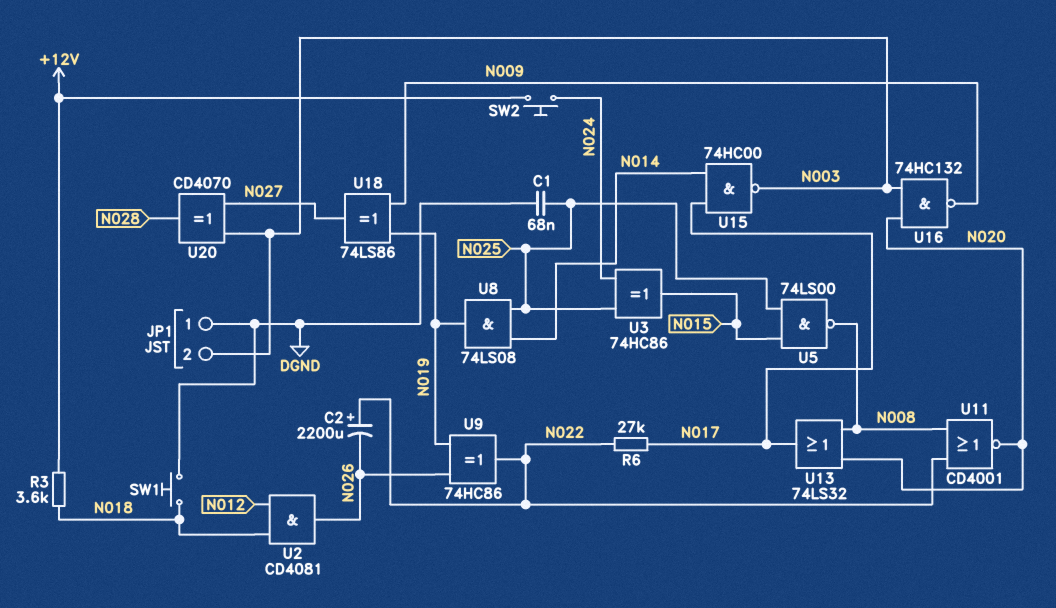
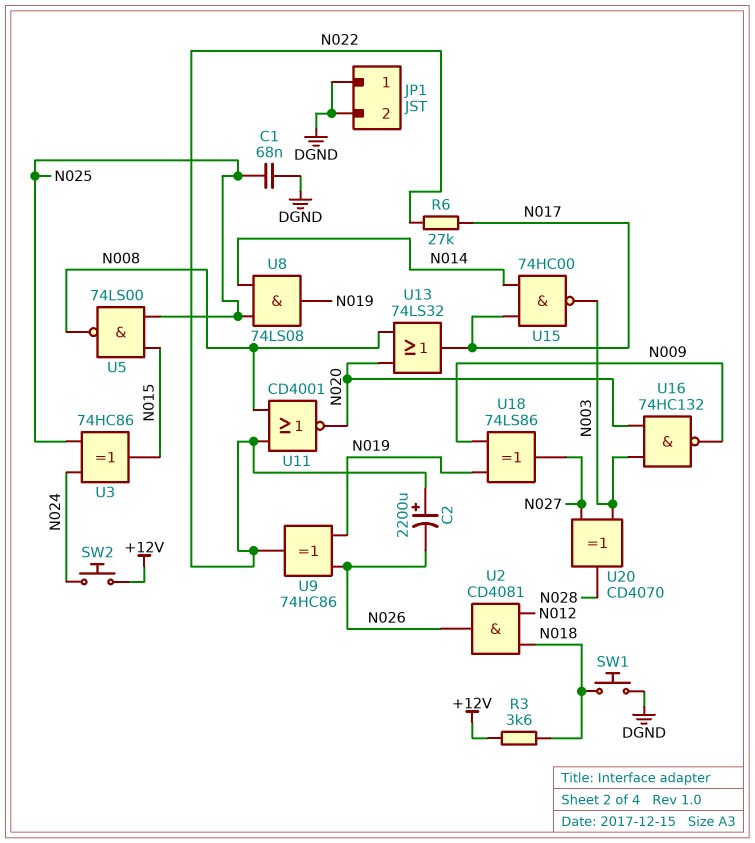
JP1 pin 2: N003 -> DGND

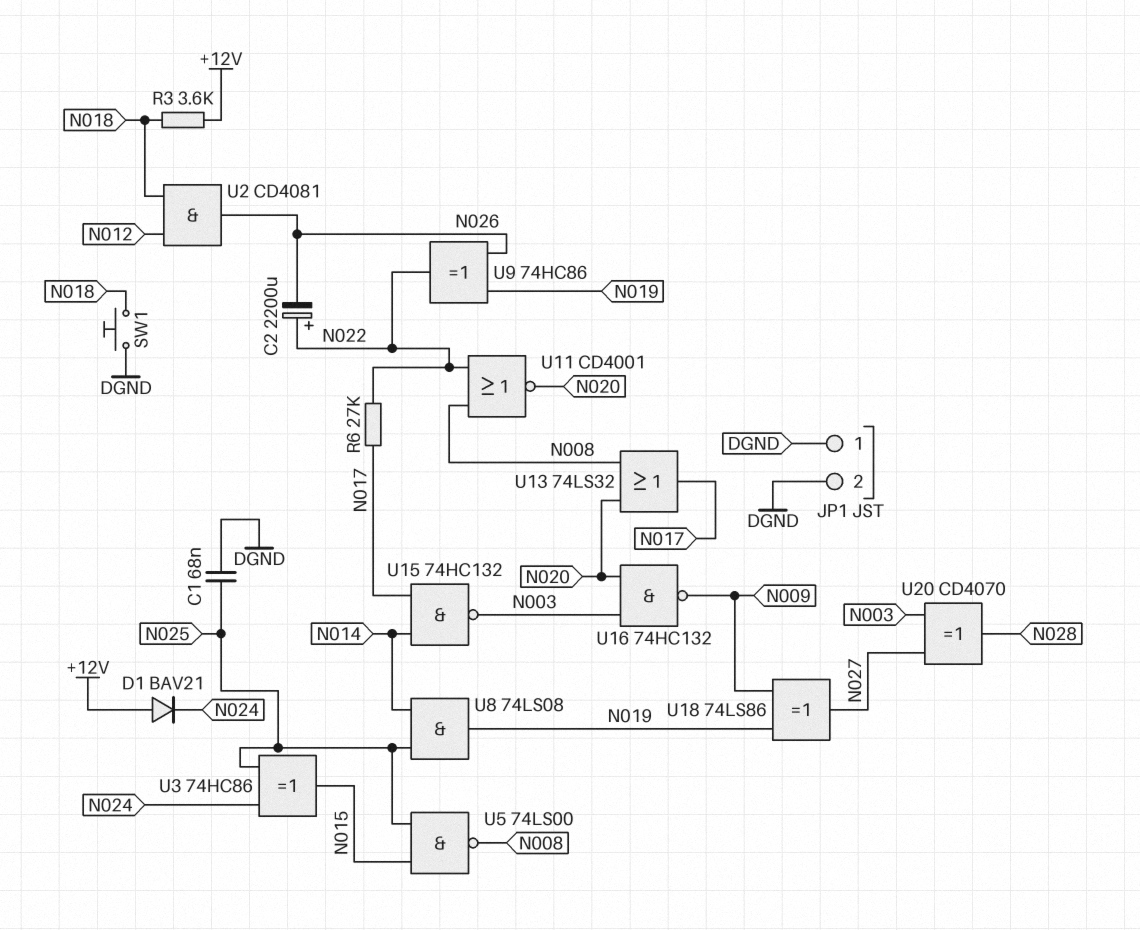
D1: none -> diode BAV21 (A +12V, K N024)
SW2: button (+12V, N024) -> none
U15: NAND 74HC00 (in N014, in N017, out N003) -> NAND 74HC132 (in N014, in N017, out N003)

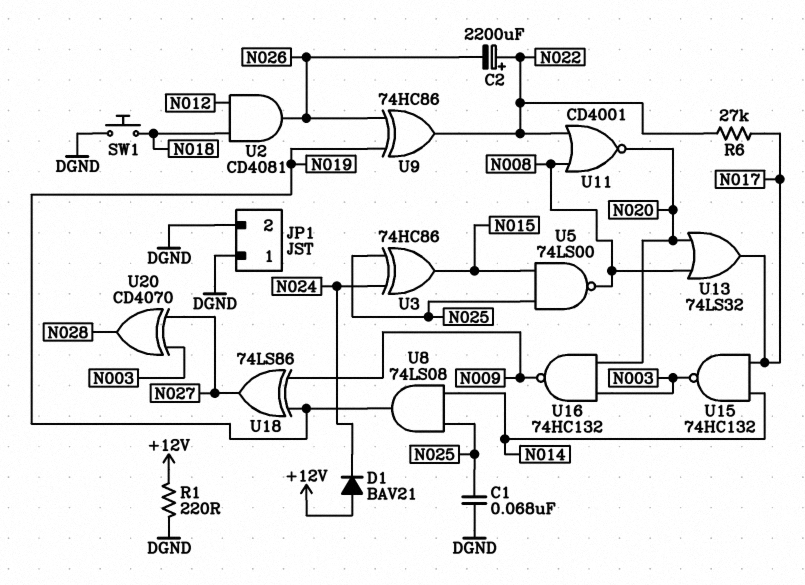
R1: none -> 220 (+12V, DGND)
R3: 3.6k (+12V, N018) -> none

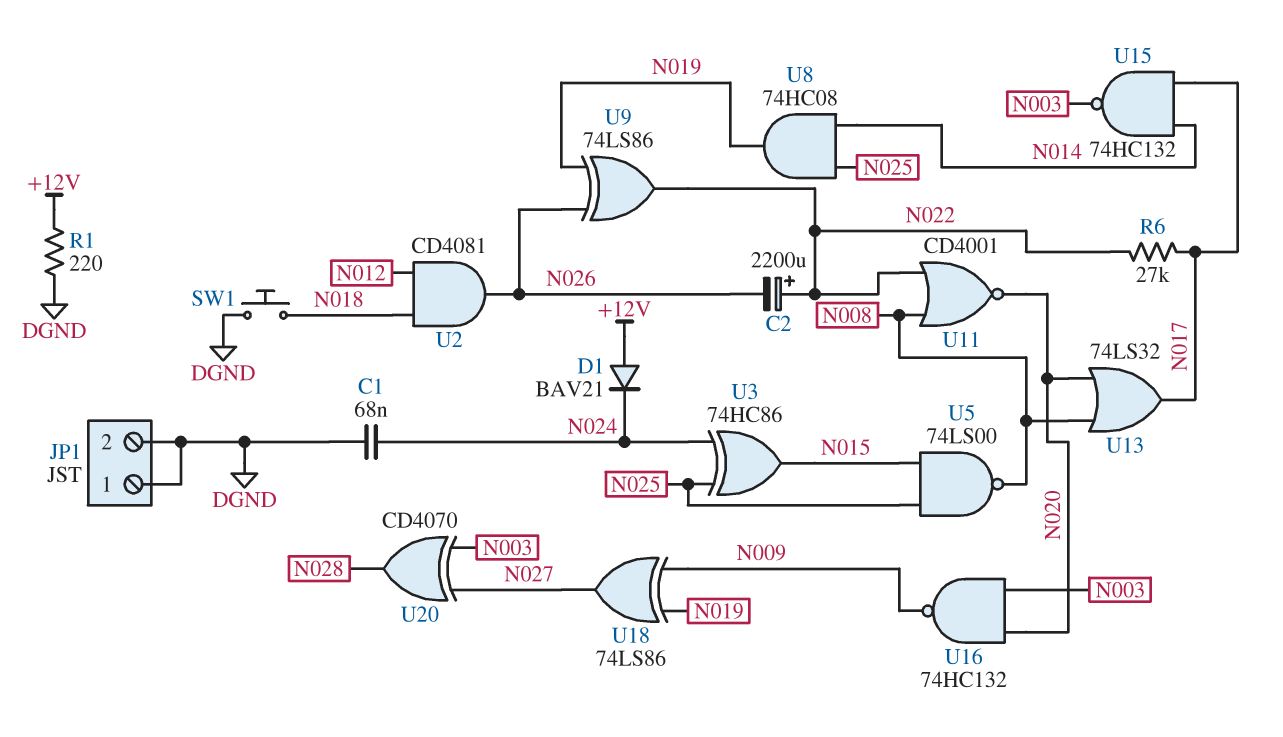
C1: 68nF (DGND, N025) -> 68nF (DGND, N024)
U8: AND 74LS08 (in N014, in N025, out N019) -> AND 74HC08 (in N014, in N025, out N019)
U9: XOR 74HC86 (in N019, in N026, out N022) -> XOR 74LS86 (in N019, in N026, out N022)

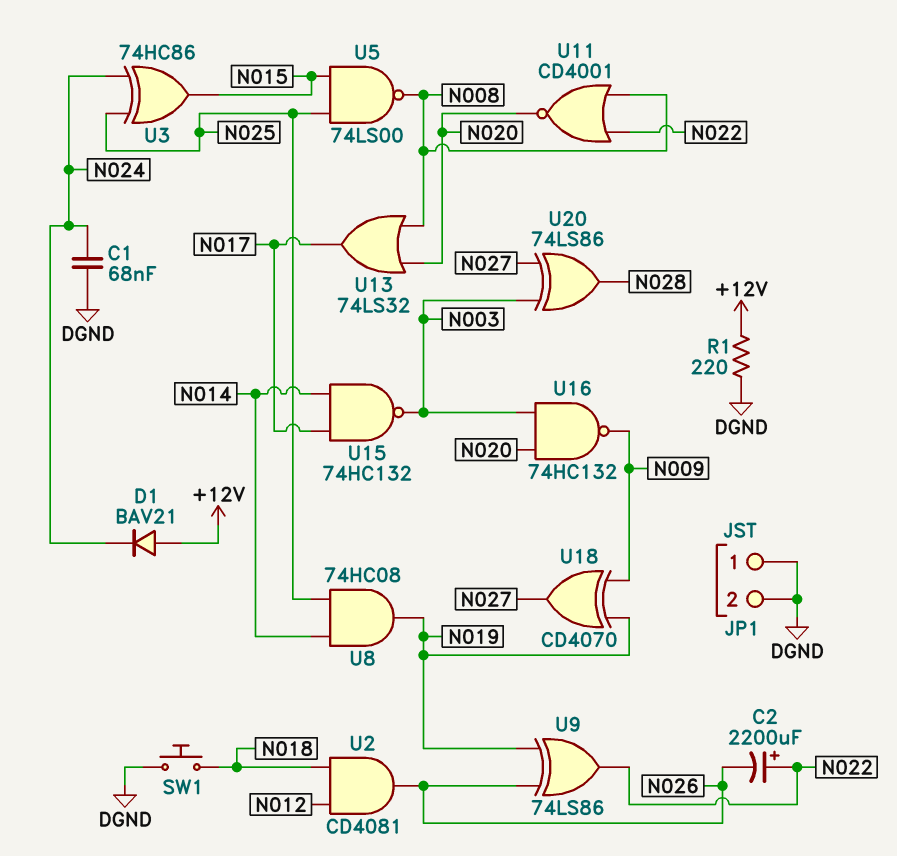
R6: 27k (N017, N022) -> none
U18: XOR 74LS86 (in N009, in N019, out N027) -> XOR CD4070 (in N009, in N019, out N027)
U20: XOR CD4070 (in N003, in N027, out N028) -> XOR 74LS86 (in N003, in N027, out N028)

